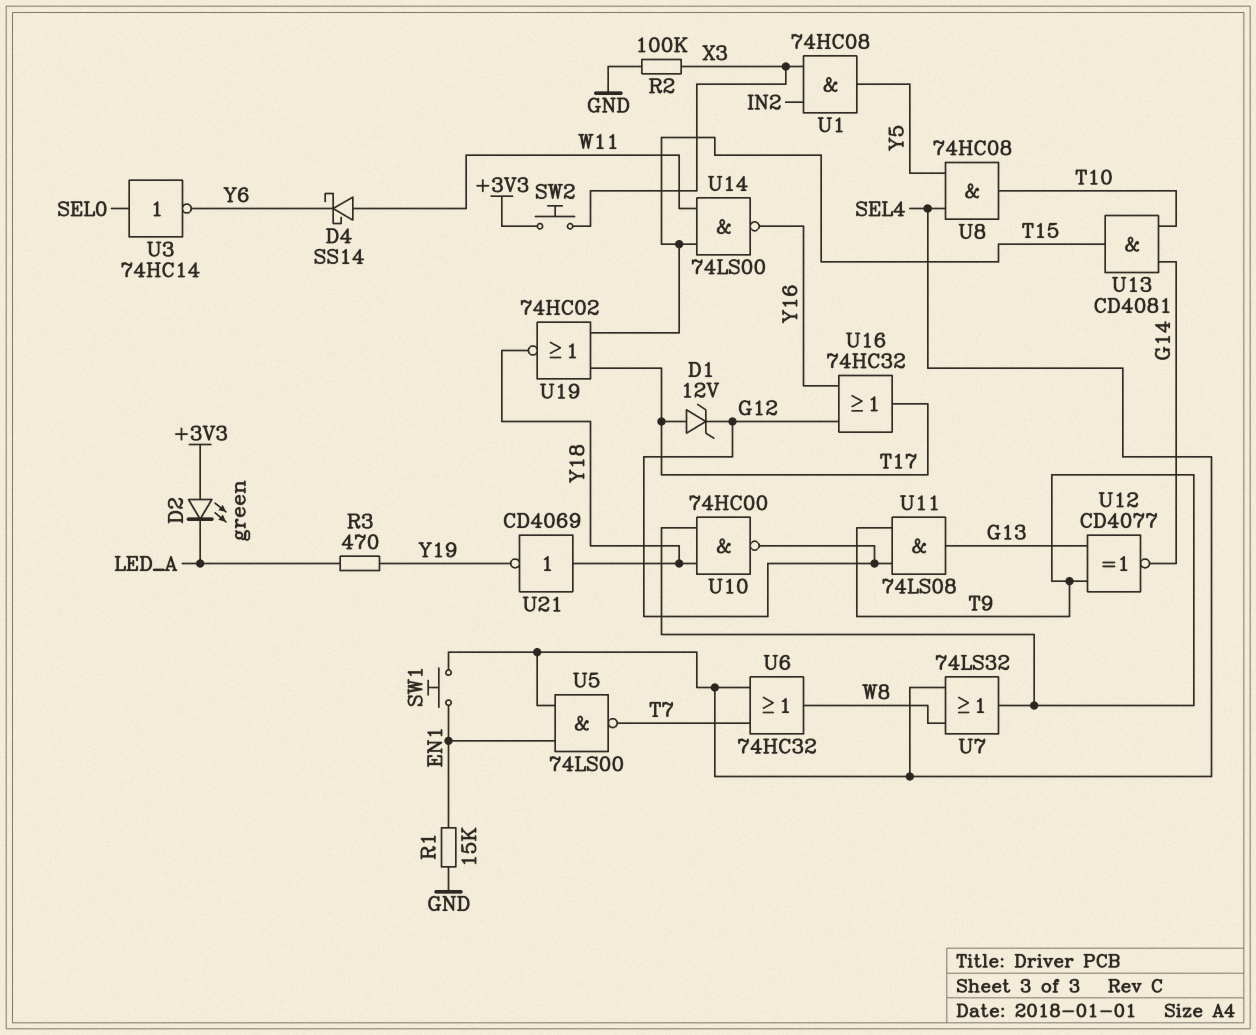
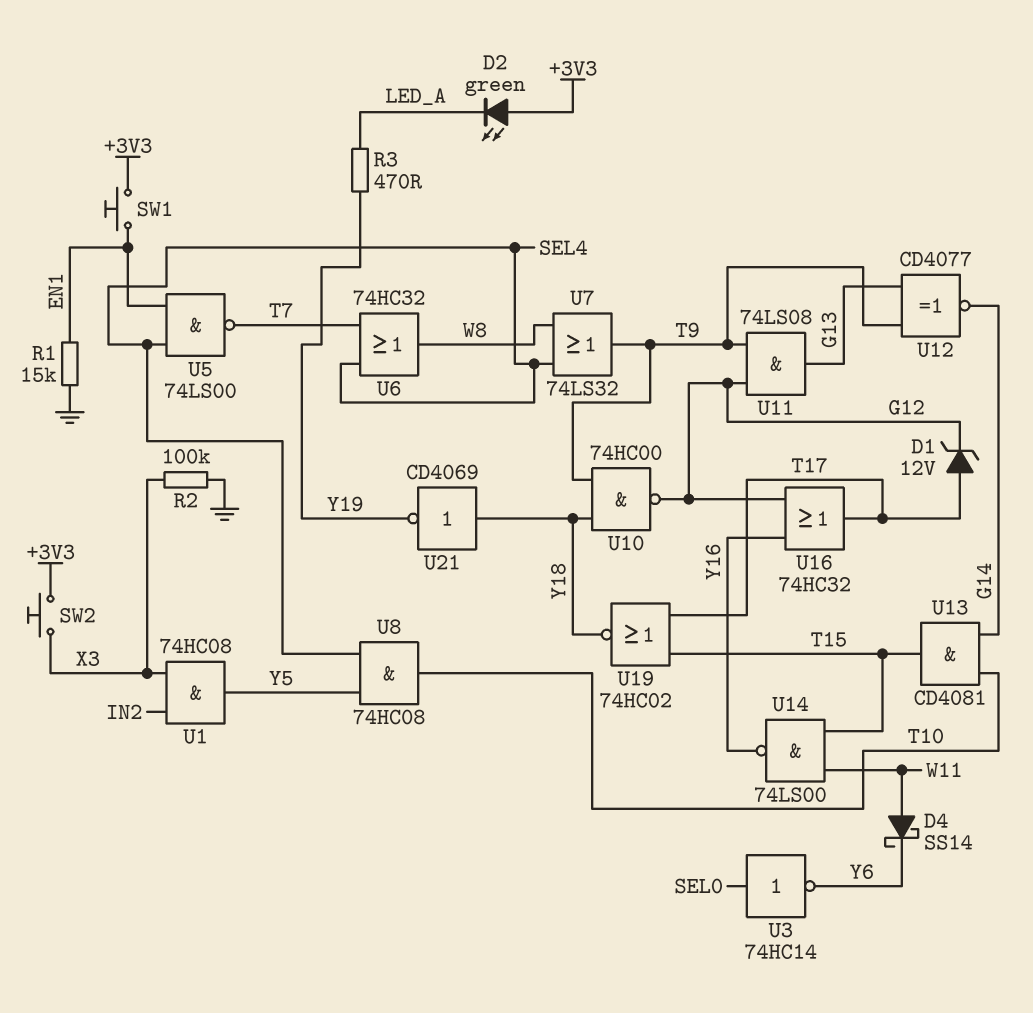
SW1: button (EN1, SEL4) -> button (+3V3, EN1)

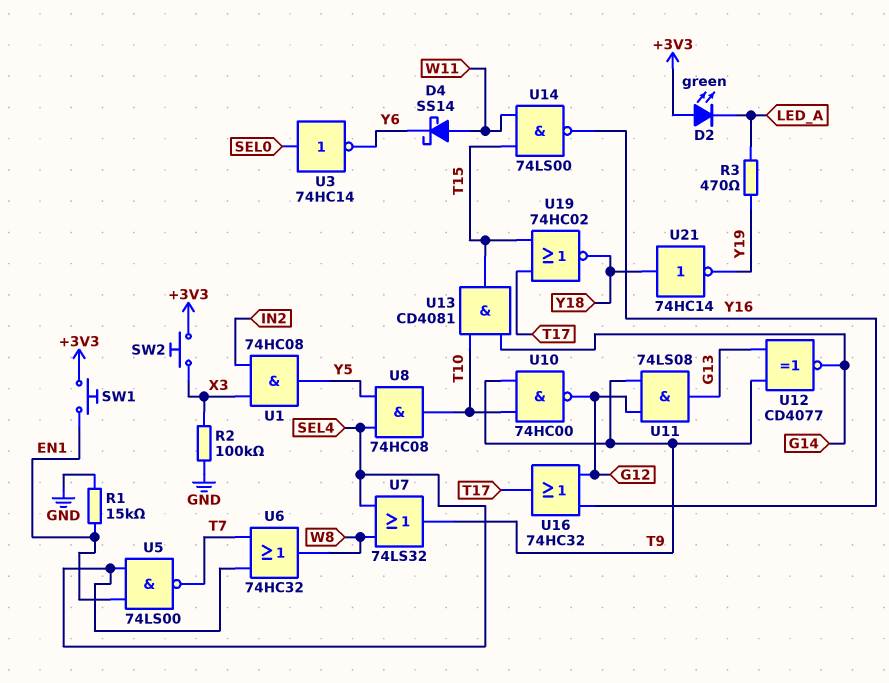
D1: zener 12V (A T17, K G12) -> none
U10: NAND 74HC00 (in T9, in Y18, out G12) -> NAND 74HC00 (in T9, in T10, out G12)
U21: NOT CD4069 (in Y18, out Y19) -> NOT 74HC14 (in Y18, out Y19)

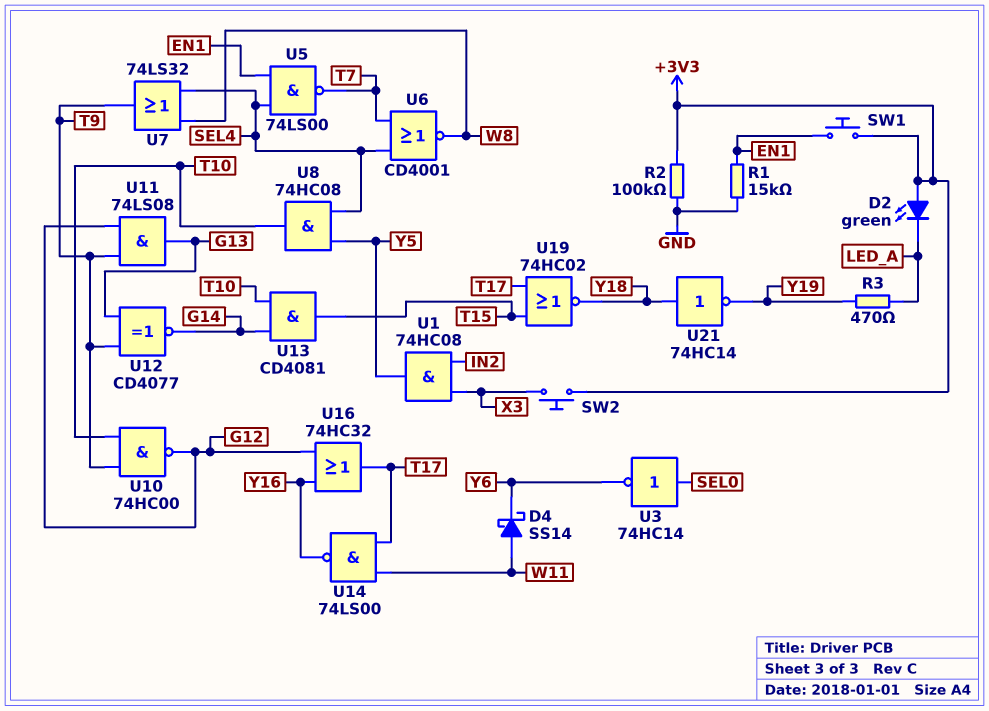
R2: 100k (GND, X3) -> 100k (+3V3, GND)
U6: OR 74HC32 (in SEL4, in T7, out W8) -> NOR CD4001 (in SEL4, in T7, out W8)
U14: NAND 74LS00 (in T15, in W11, out Y16) -> NAND 74LS00 (in T17, in W11, out Y16)

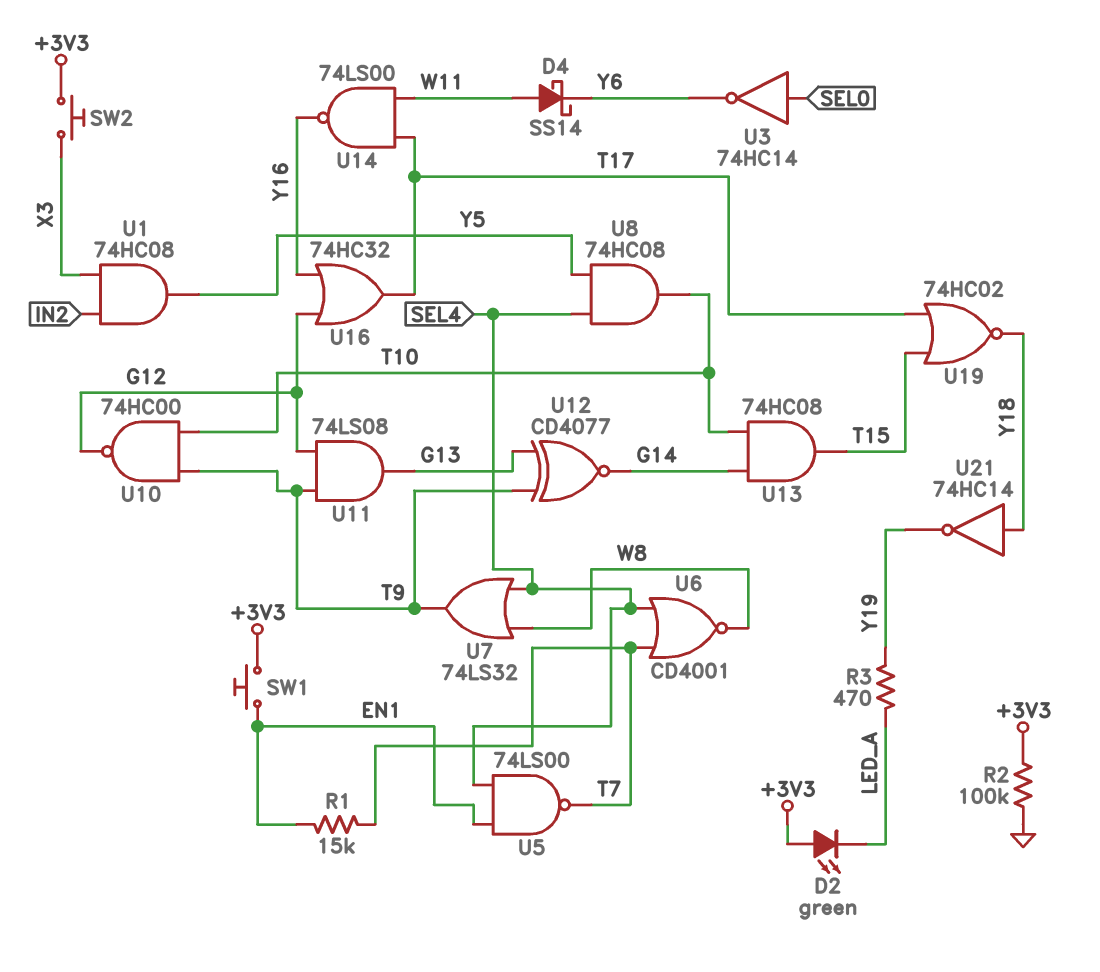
R1: 15k (EN1, GND) -> 15k (EN1, T7)
U13: AND CD4081 (in G14, in T10, out T15) -> AND 74HC08 (in G14, in T10, out T15)

